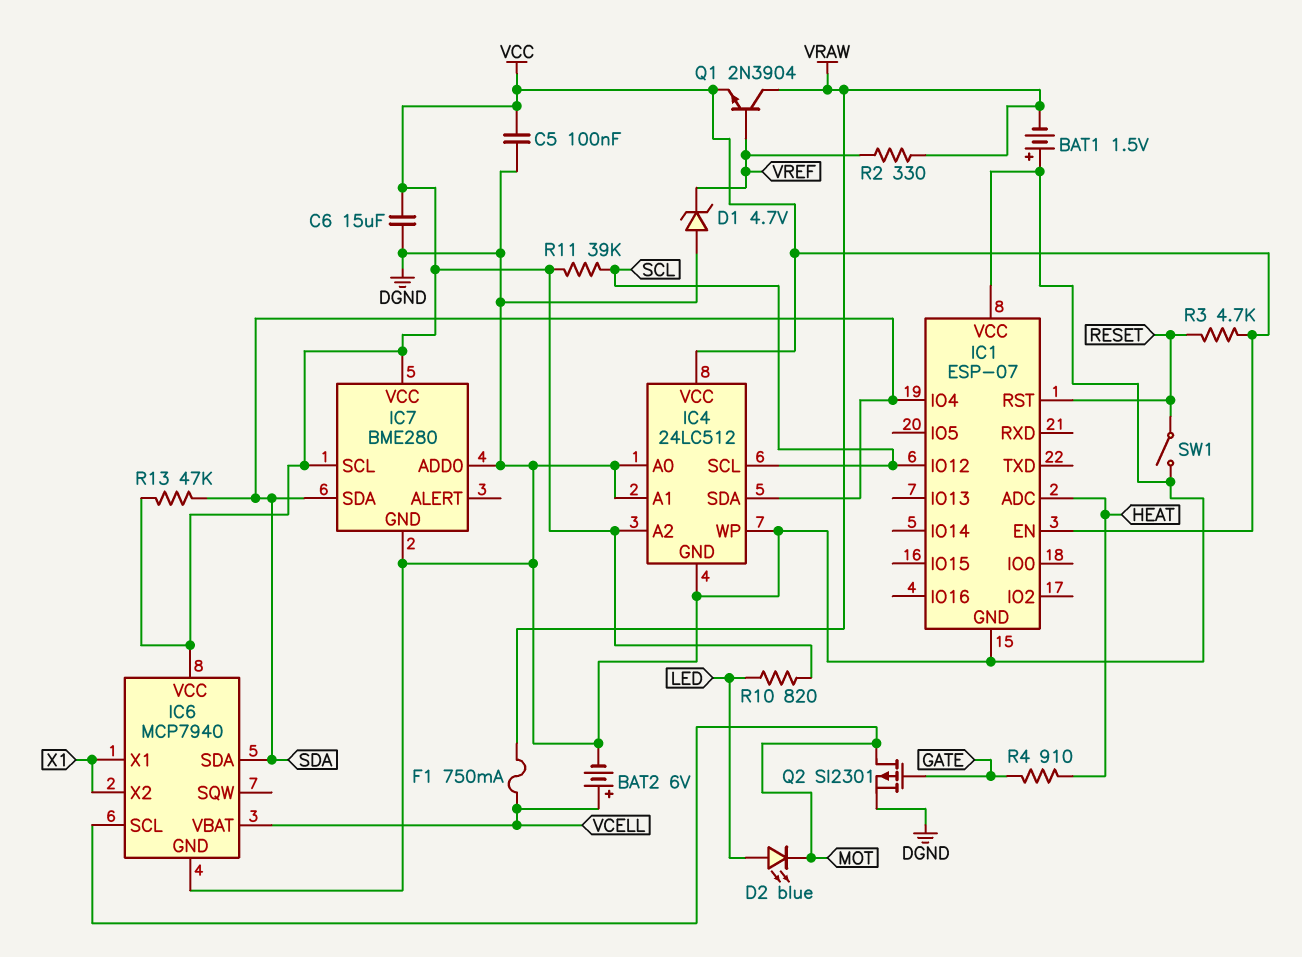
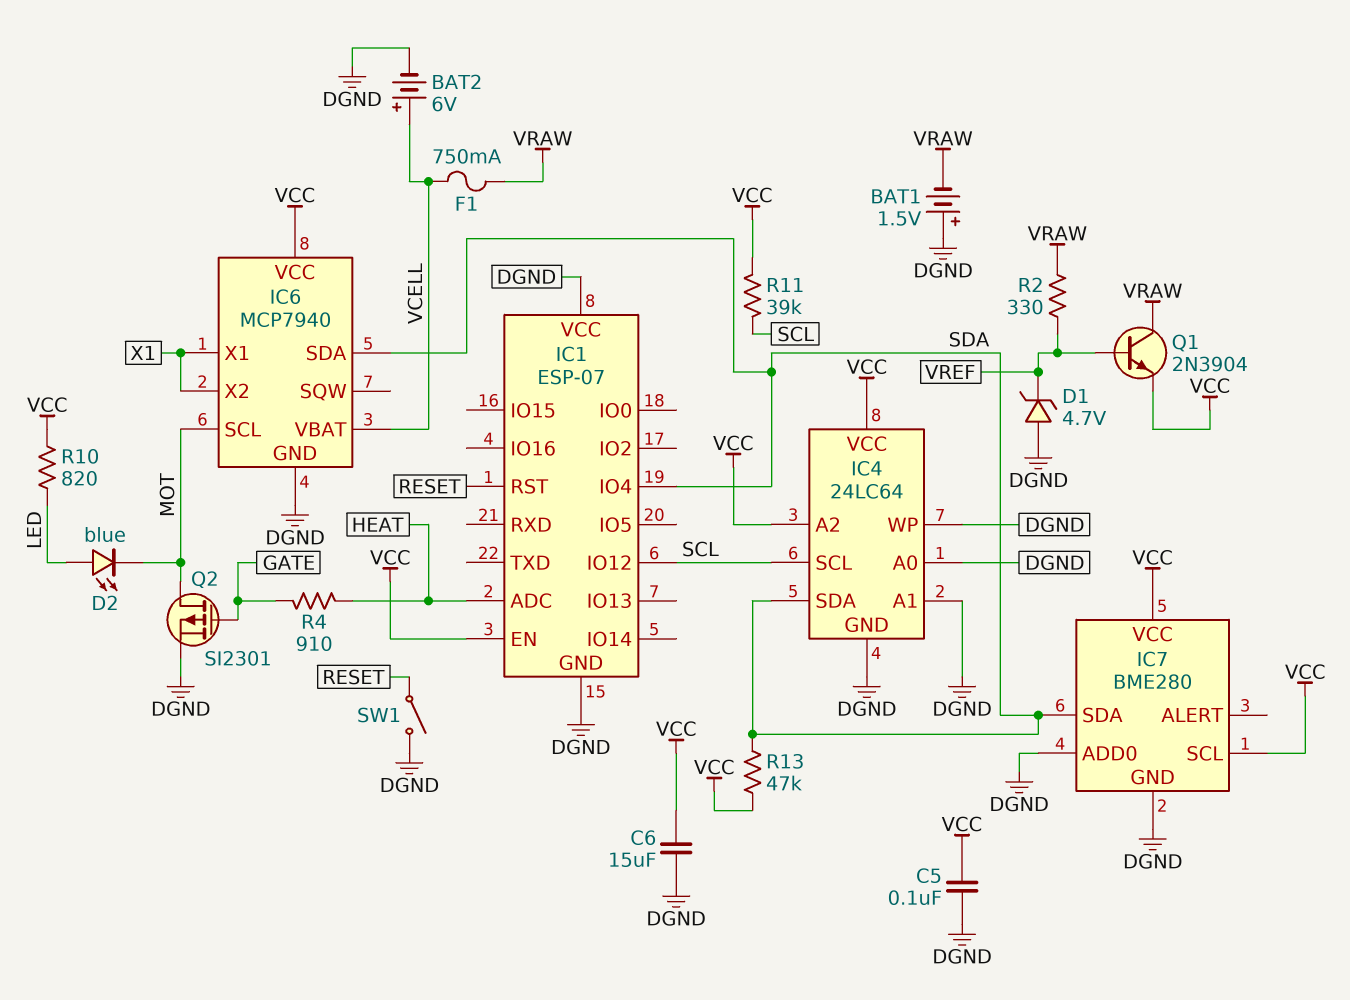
IC4: 24LC512 -> 24LC64
R3: 4.7k (RESET, VCC) -> none

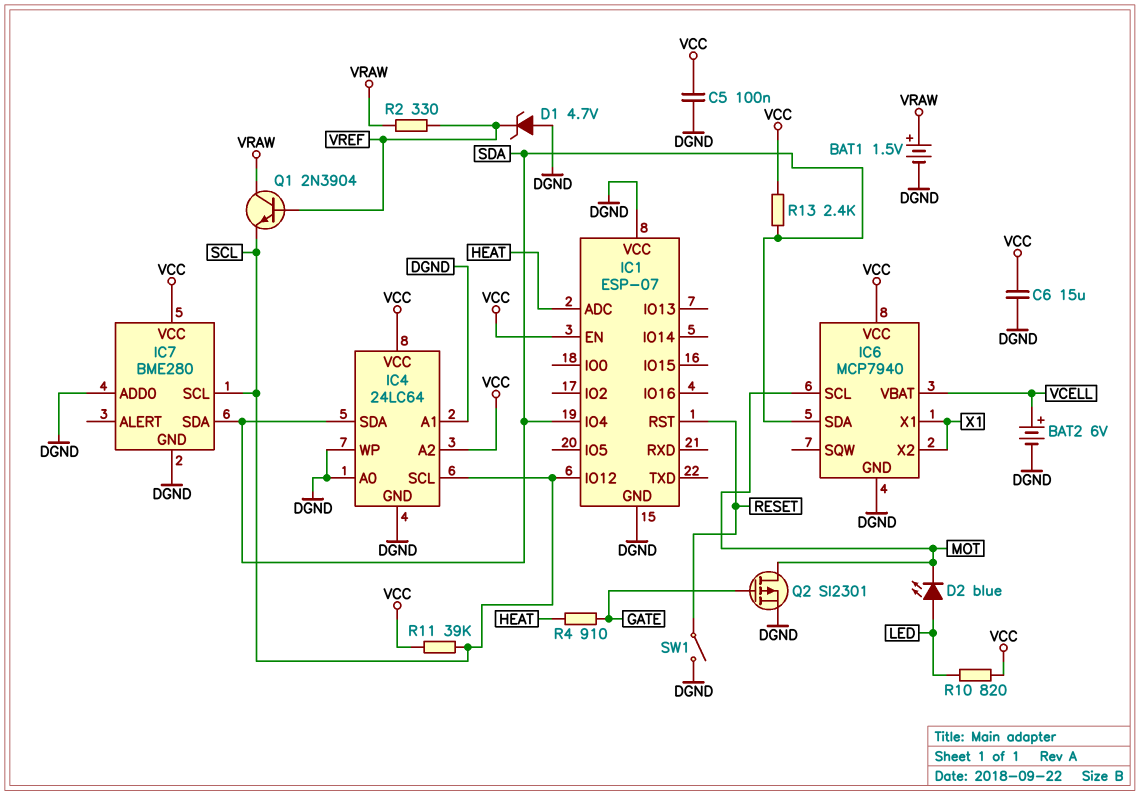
BAT1: 1.5V (plus DGND, minus VRAW) -> 1.5V (plus VRAW, minus DGND)
F1: 750mA (VCELL, VRAW) -> none
IC7 pin SCL: VCC -> SCL
Q1: NPN 2N3904 (B VREF, C VRAW, E VCC) -> NPN 2N3904 (B VREF, C VRAW, E SCL)
R13: 47k (SDA, VCC) -> 2.4k (SDA, VCC)

